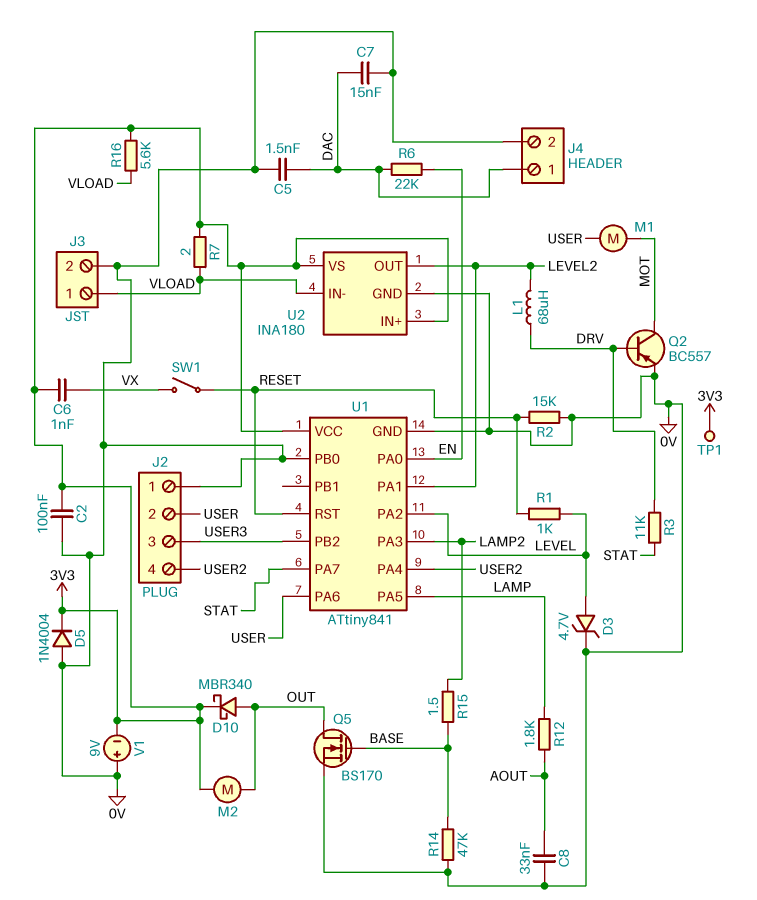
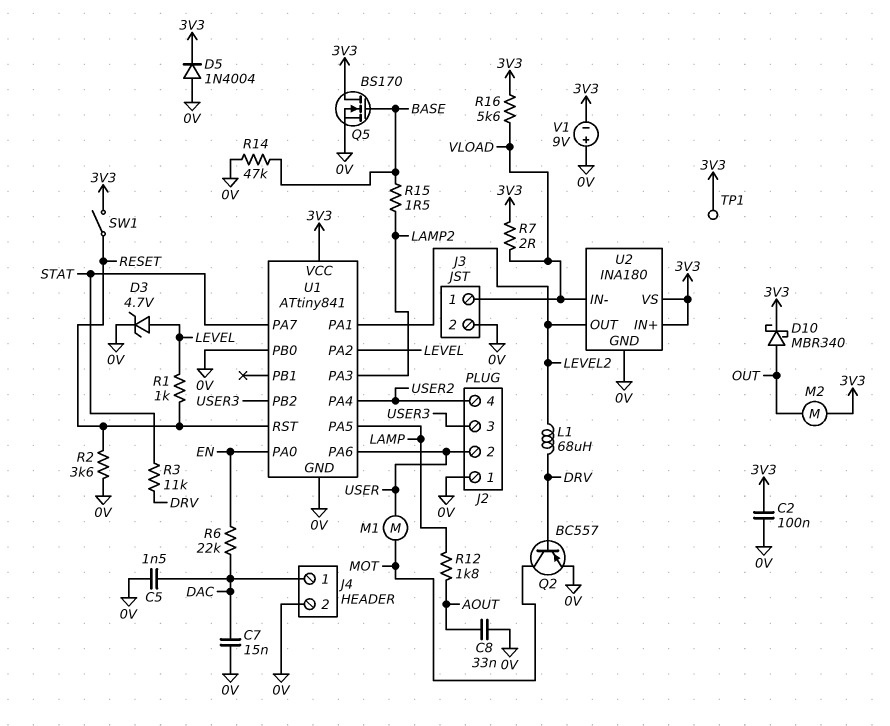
C6: 1nF (3V3, VX) -> none
Q5: NMOS BS170 (G BASE, D OUT, S 0V) -> NMOS BS170 (G BASE, D 3V3, S 0V)
R2: 15k (0V, RESET) -> 3.6k (0V, RESET)
SW1: switch (RESET, VX) -> switch (3V3, RESET)

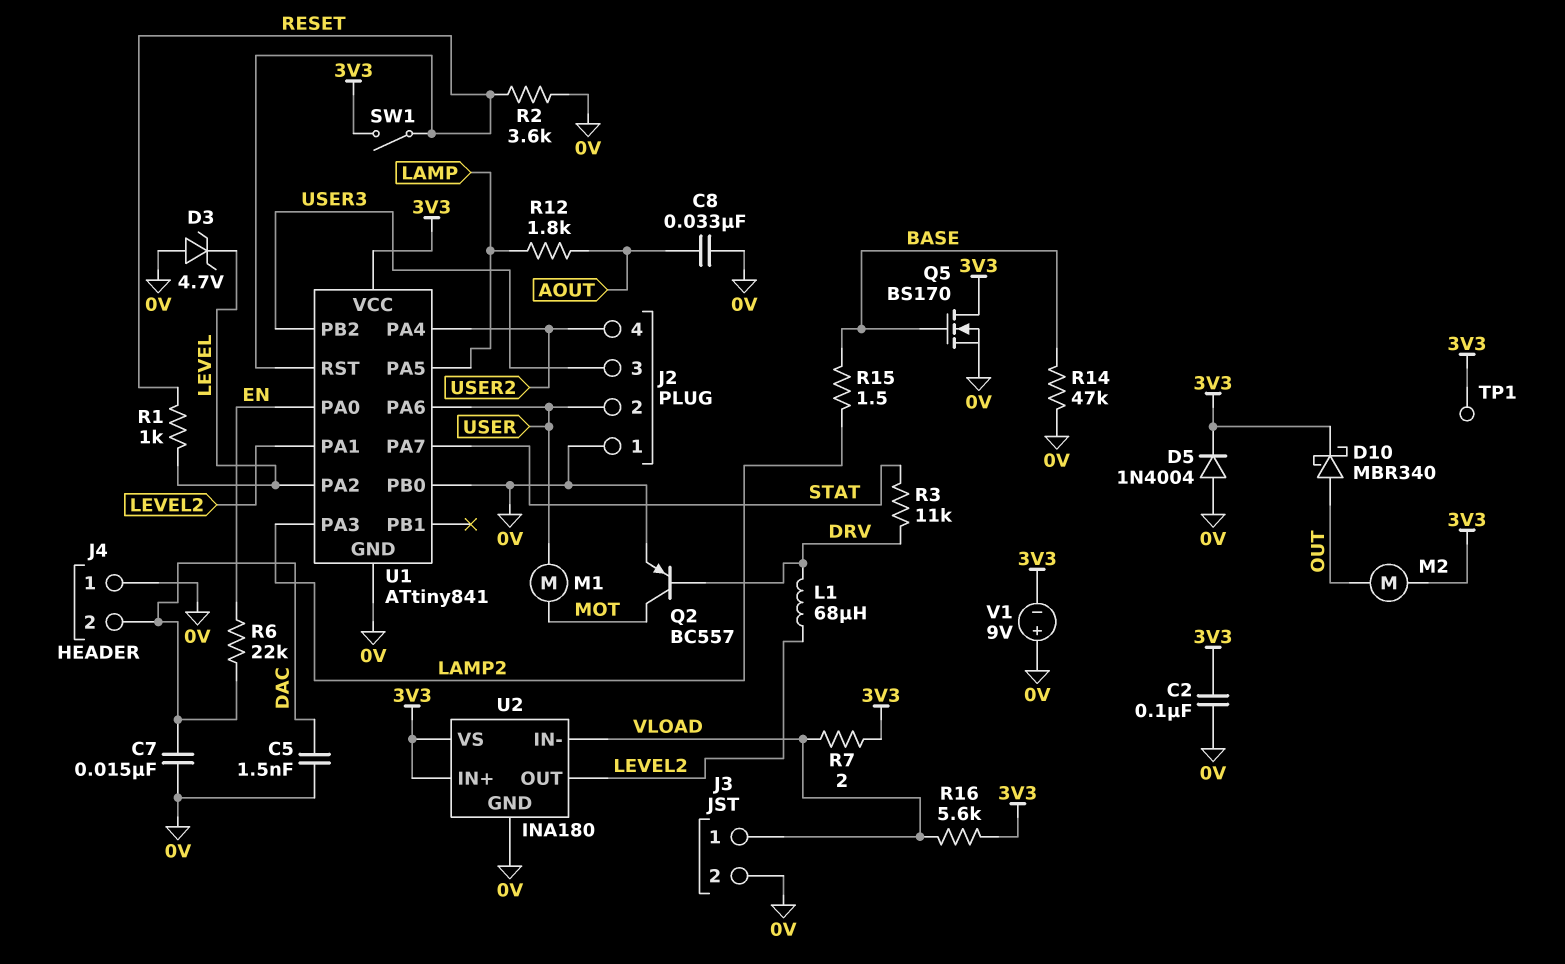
D3: zener 4.7V (A LEVEL, K 0V) -> zener 4.7V (A 0V, K LEVEL)
J4 pin 1: DAC -> 0V
J4 pin 2: 0V -> DAC

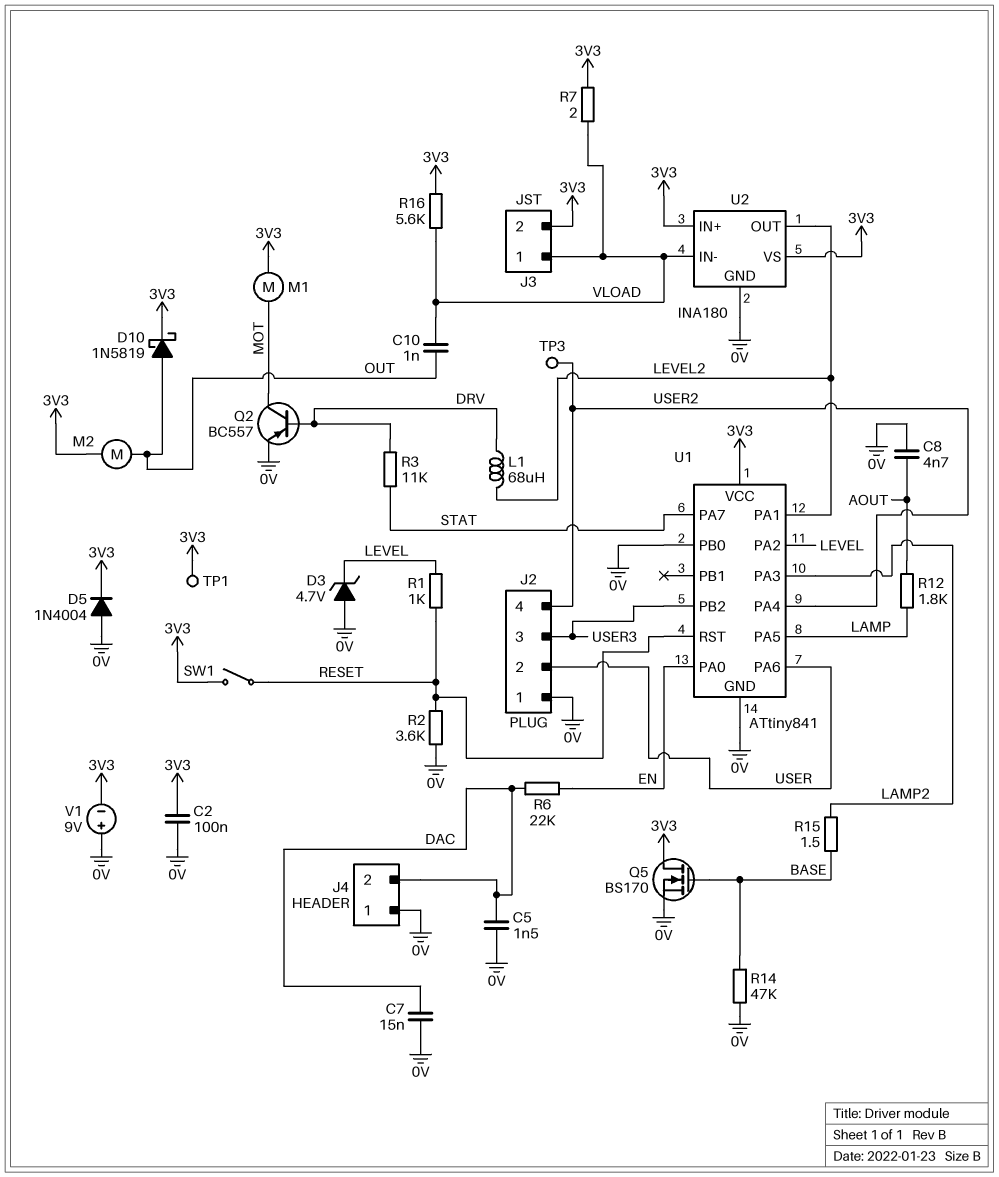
C8: 33nF (0V, AOUT) -> 4.7nF (0V, AOUT)
C10: none -> 1nF (OUT, VLOAD)
D10: schottky MBR340 (A OUT, K 3V3) -> schottky 1N5819 (A OUT, K 3V3)
J3 pin 2: 0V -> 3V3
M1: motor (MOT, USER) -> motor (3V3, MOT)
TP3: none -> test point (USER2)

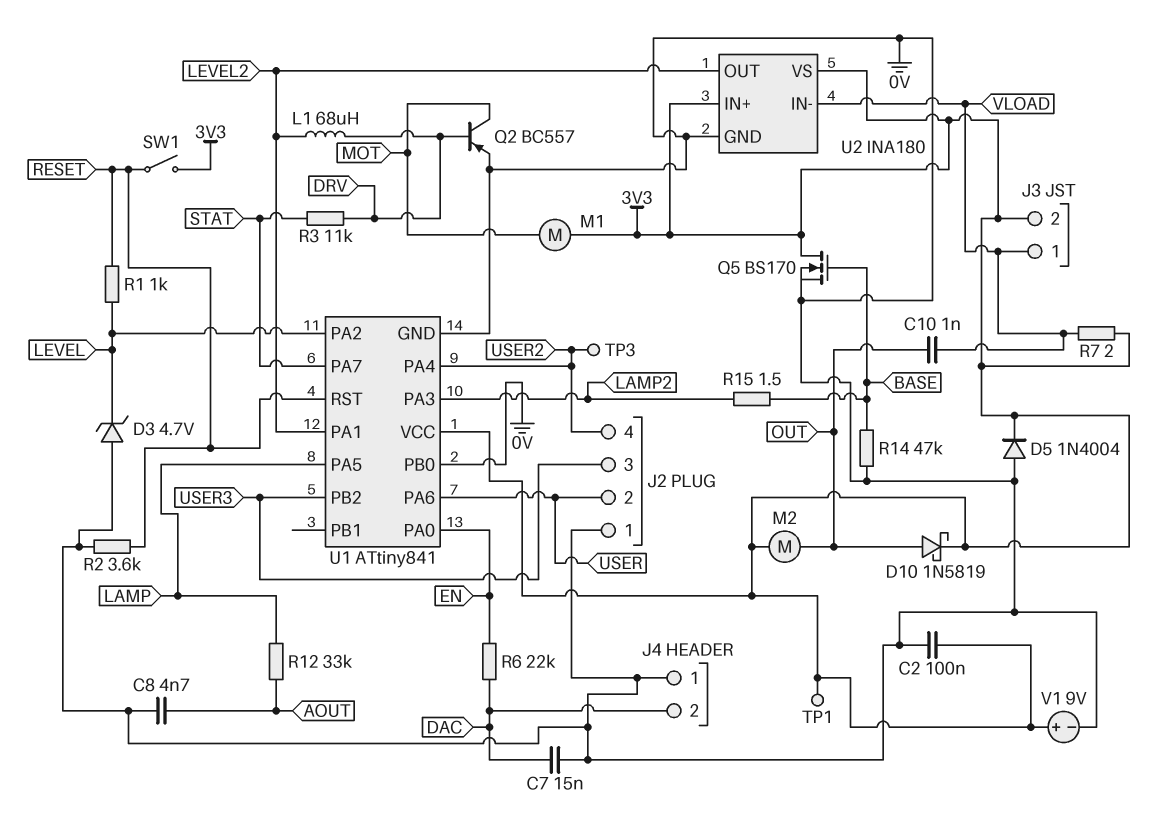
C5: 1.5nF (0V, DAC) -> none
R12: 1.8k (AOUT, LAMP) -> 33k (AOUT, LAMP)
R16: 5.6k (3V3, VLOAD) -> none
V1: 9V (plus 0V, minus 3V3) -> 9V (plus 3V3, minus 0V)

